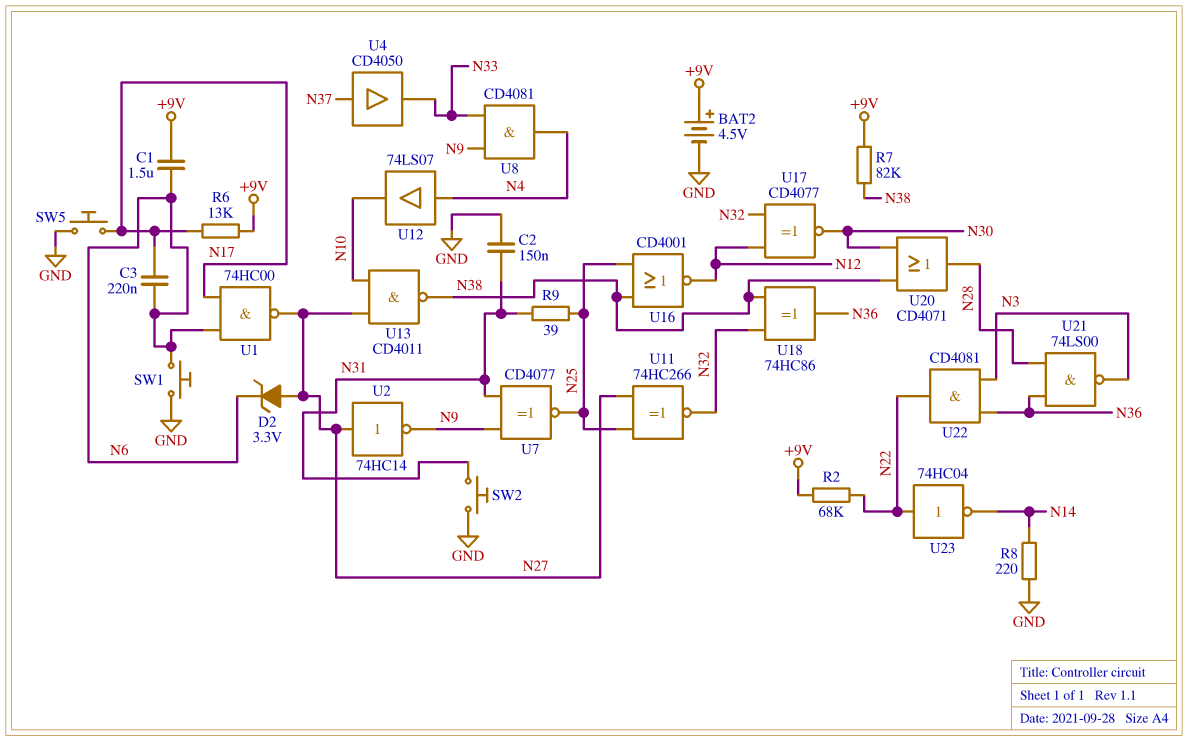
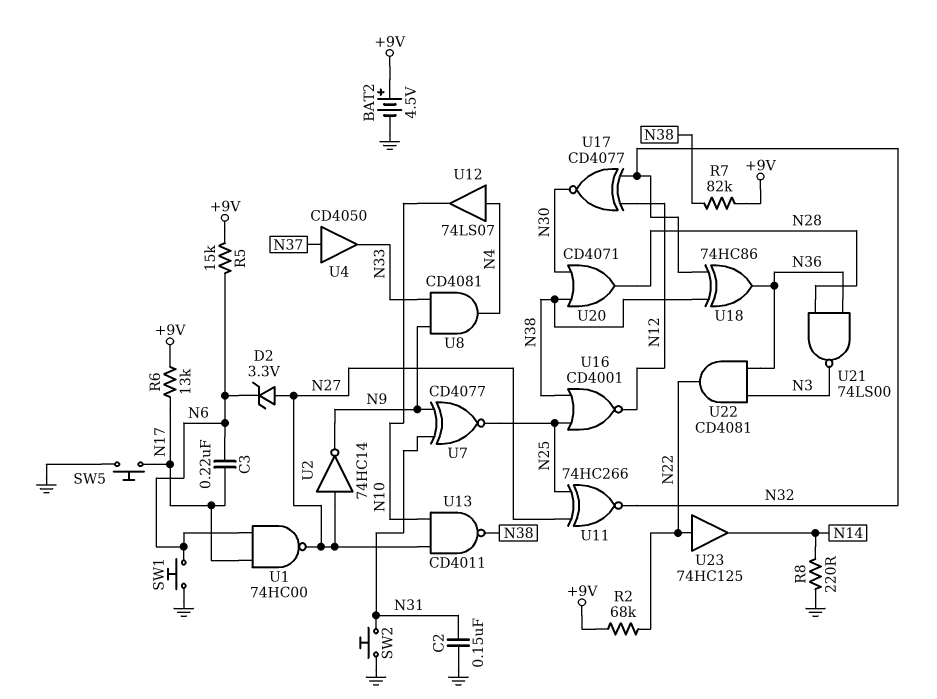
C1: 1.5uF (+9V, N6) -> none
R5: none -> 15k (+9V, N6)
R9: 39 (N25, N31) -> none
U23: NOT 74HC04 (in N22, out N14) -> buffer 74HC125 (in N22, out N14)

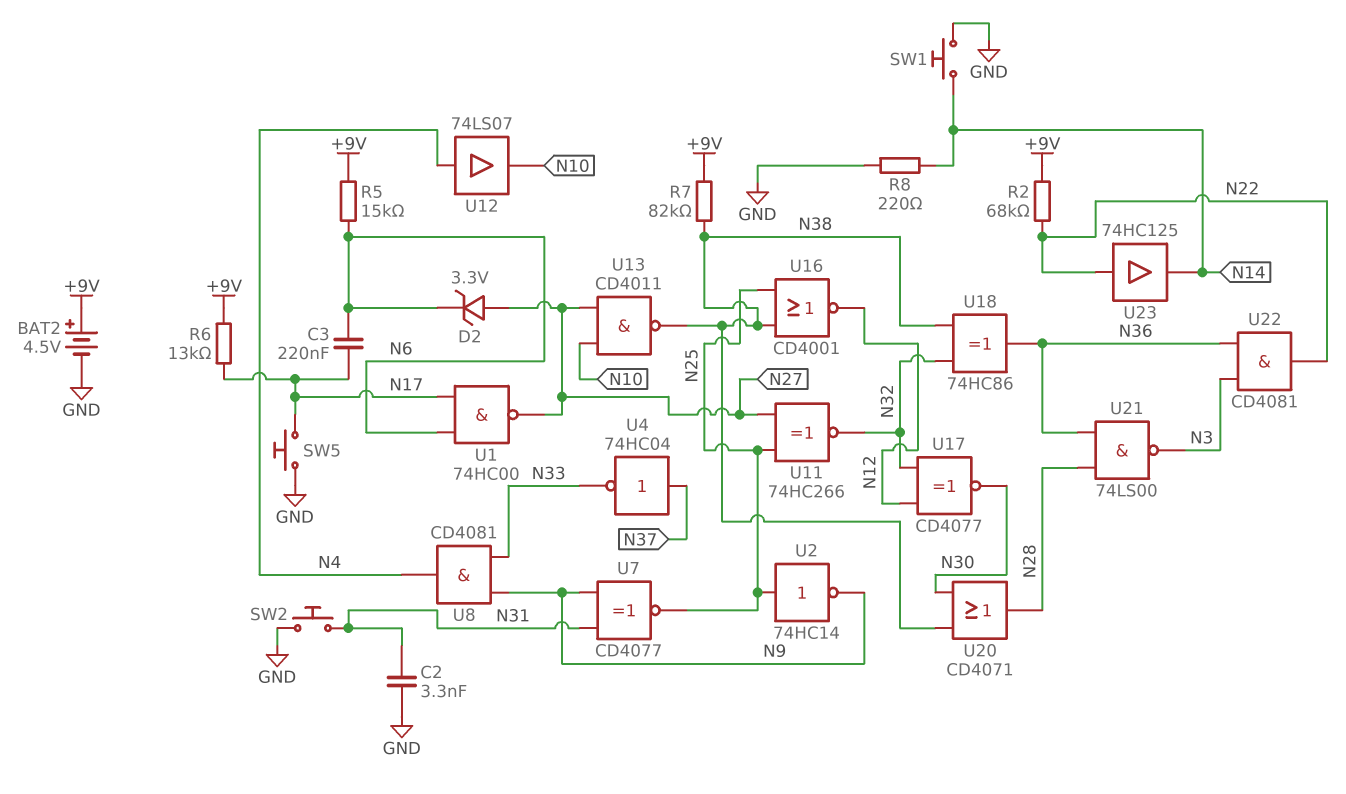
C2: 150nF (GND, N31) -> 3.3nF (GND, N31)
SW1: button (GND, N6) -> button (GND, N14)
U2: NOT 74HC14 (in N27, out N9) -> NOT 74HC14 (in N25, out N9)
U4: buffer CD4050 (in N37, out N33) -> NOT 74HC04 (in N37, out N33)

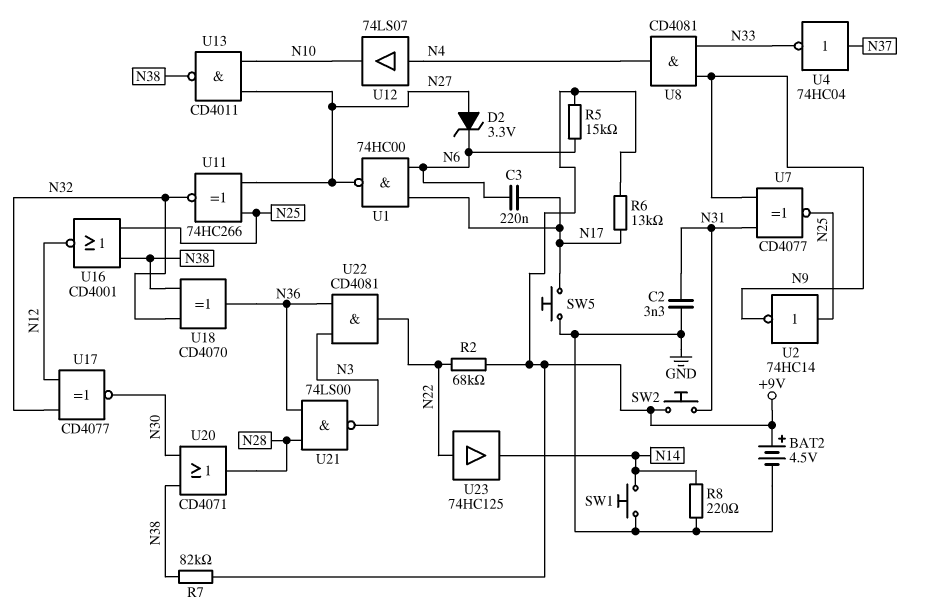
SW2: button (GND, N31) -> button (+9V, N31)
U18: XOR 74HC86 (in N32, in N38, out N36) -> XOR CD4070 (in N32, in N38, out N36)

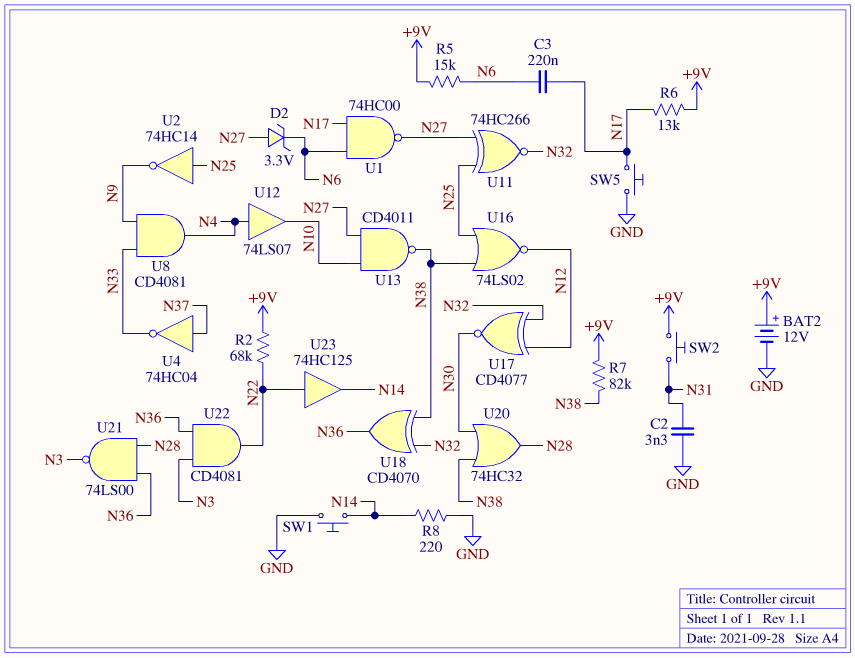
BAT2: 4.5V (plus +9V, minus GND) -> 12V (plus +9V, minus GND)
U7: XNOR CD4077 (in N9, in N31, out N25) -> none
U16: NOR CD4001 (in N25, in N38, out N12) -> NOR 74LS02 (in N25, in N38, out N12)
U20: OR CD4071 (in N30, in N38, out N28) -> OR 74HC32 (in N30, in N38, out N28)

